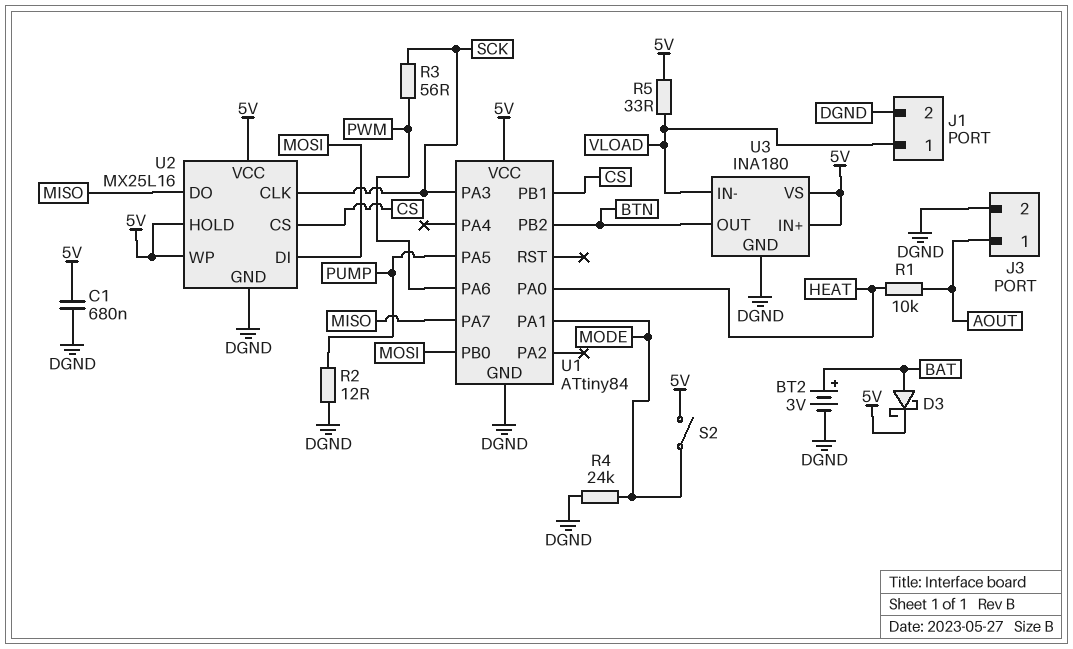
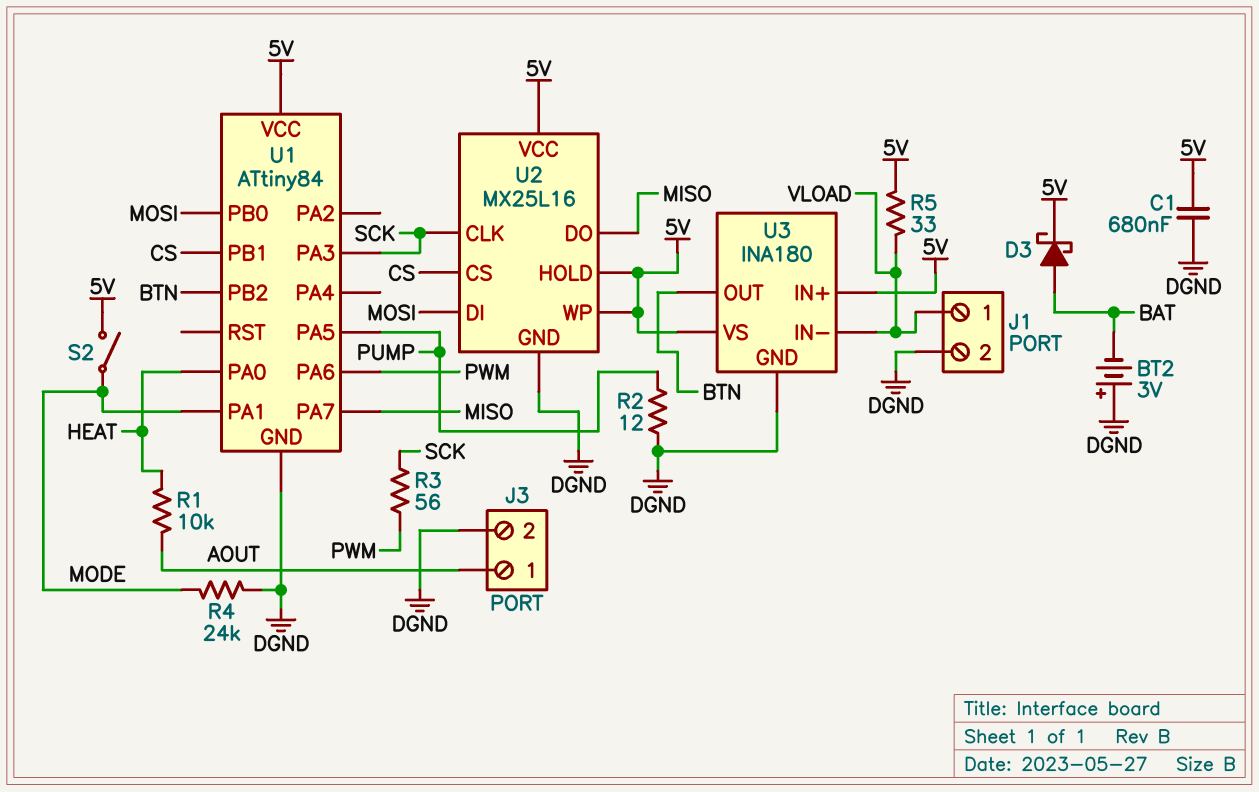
BT2: 3V (plus BAT, minus DGND) -> 3V (plus DGND, minus BAT)

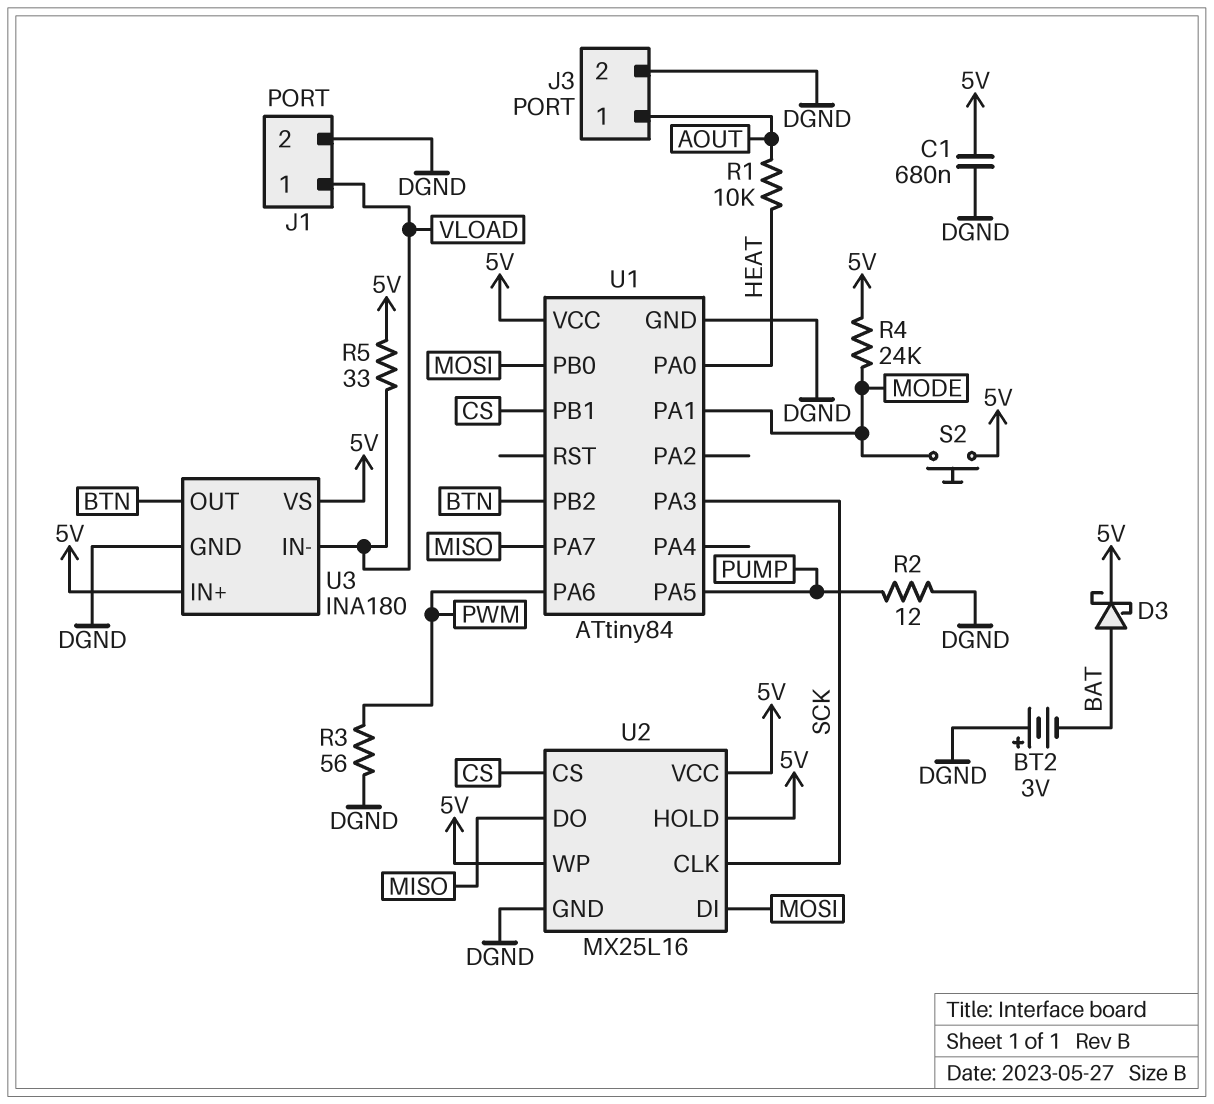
R3: 56 (PWM, SCK) -> 56 (DGND, PWM)
R4: 24k (DGND, MODE) -> 24k (5V, MODE)
S2: switch (5V, MODE) -> button (5V, MODE)

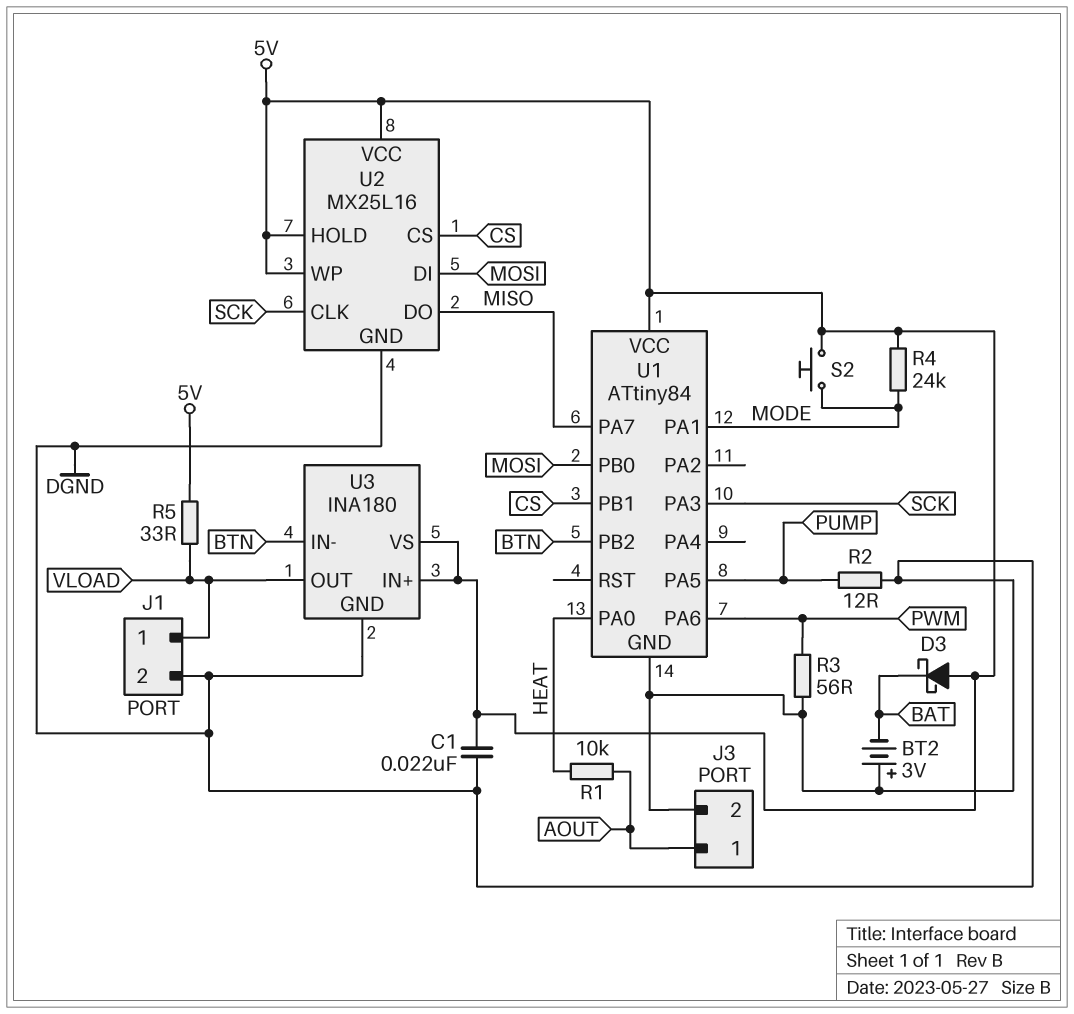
C1: 680nF (5V, DGND) -> 22nF (5V, DGND)
D3: schottky (A BAT, K 5V) -> schottky (A 5V, K BAT)
U3 pin IN-: VLOAD -> BTN
U3 pin OUT: BTN -> VLOAD

